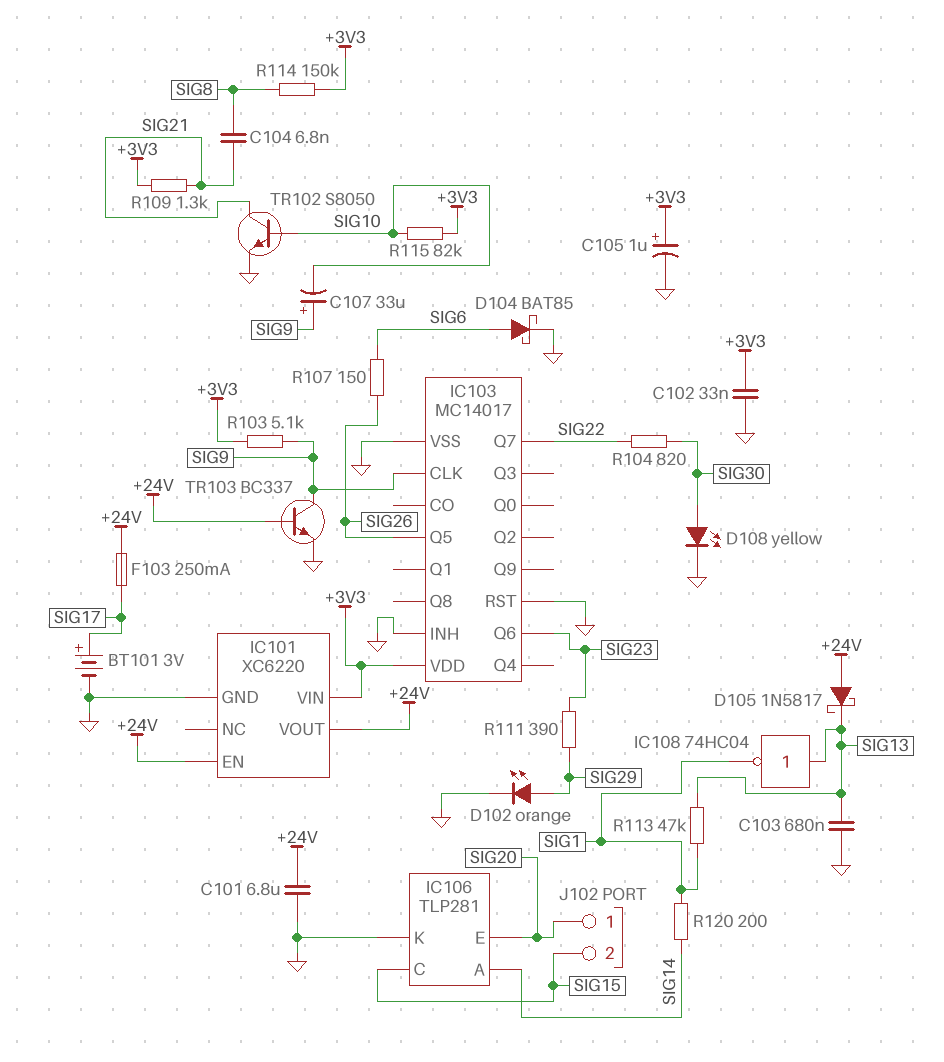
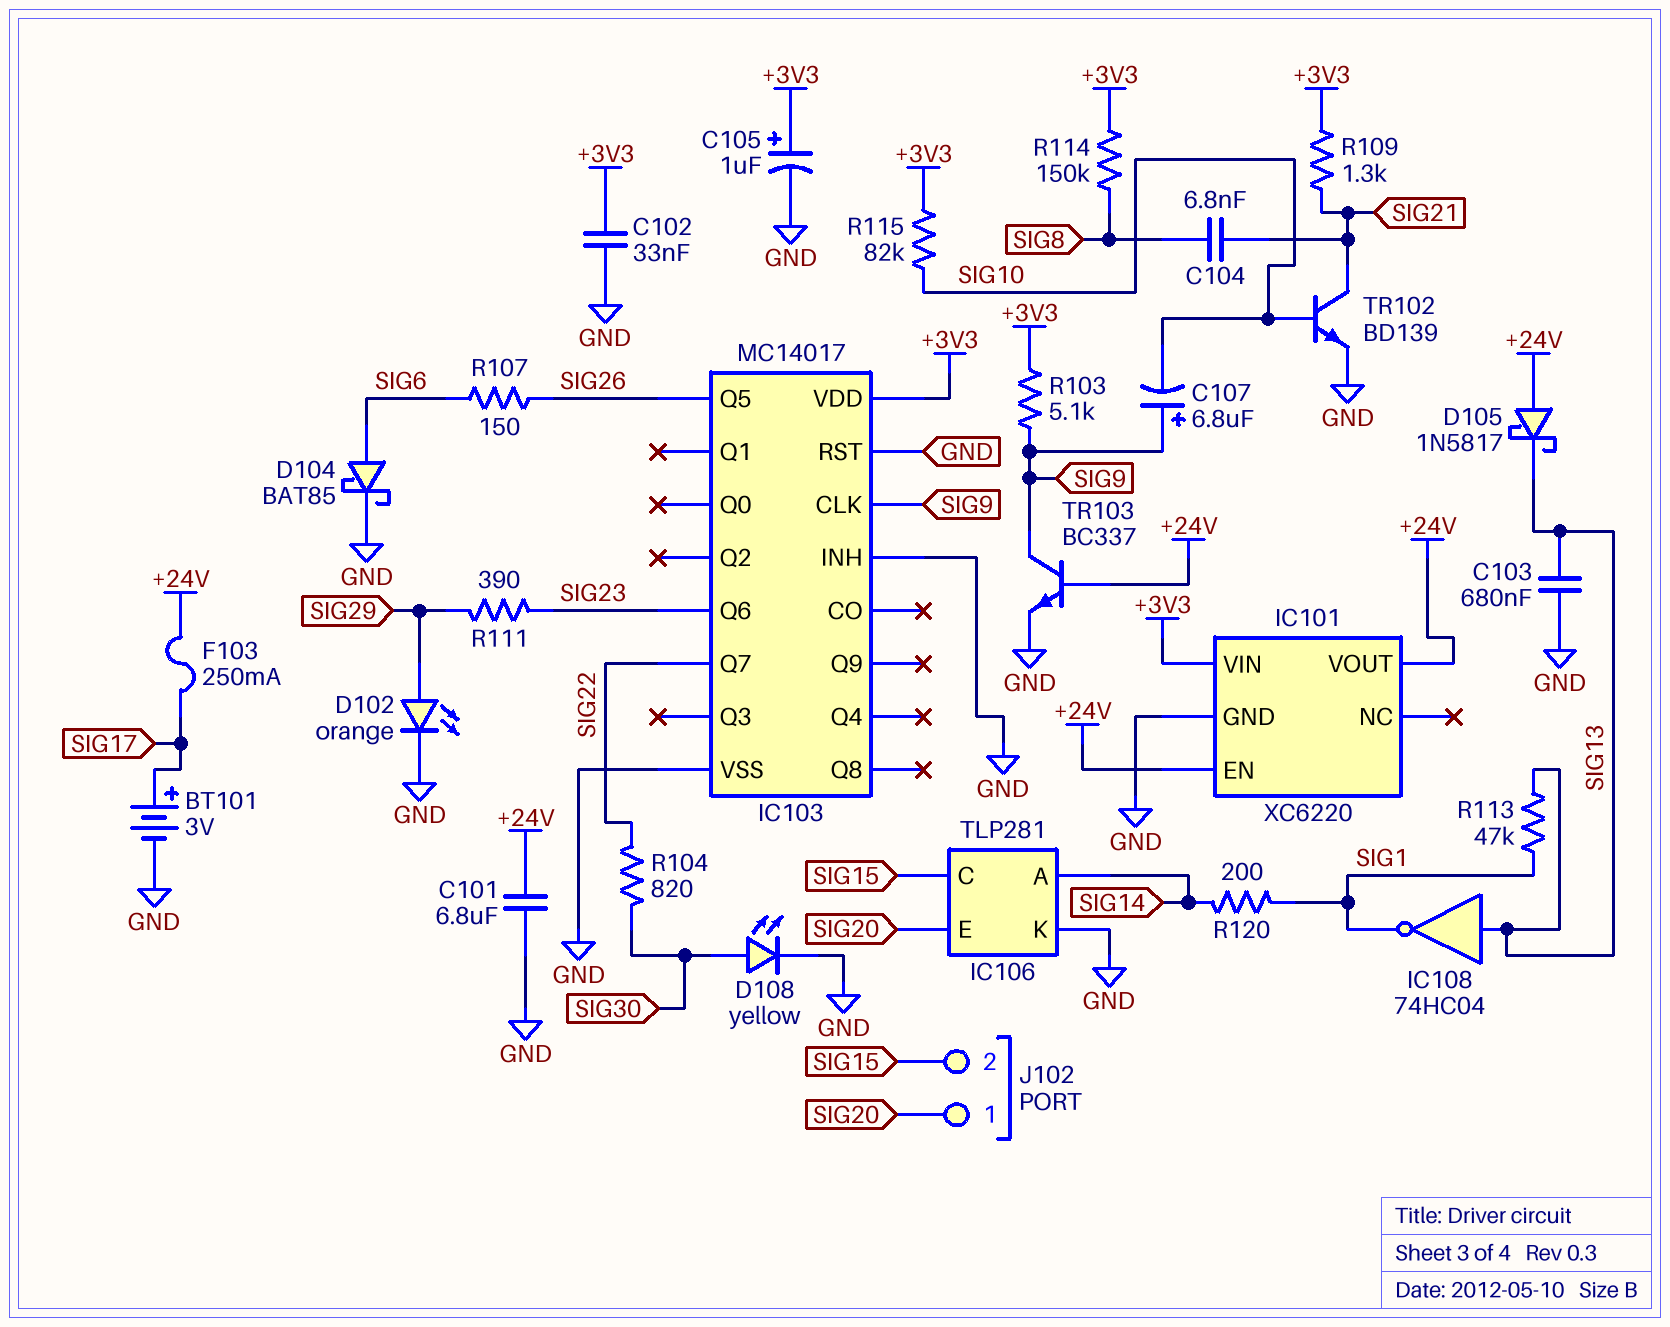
C107: 33uF (plus SIG9, minus SIG10) -> 6.8uF (plus SIG9, minus SIG10)
TR102: NPN S8050 (B SIG10, C SIG21, E GND) -> NPN BD139 (B SIG10, C SIG21, E GND)

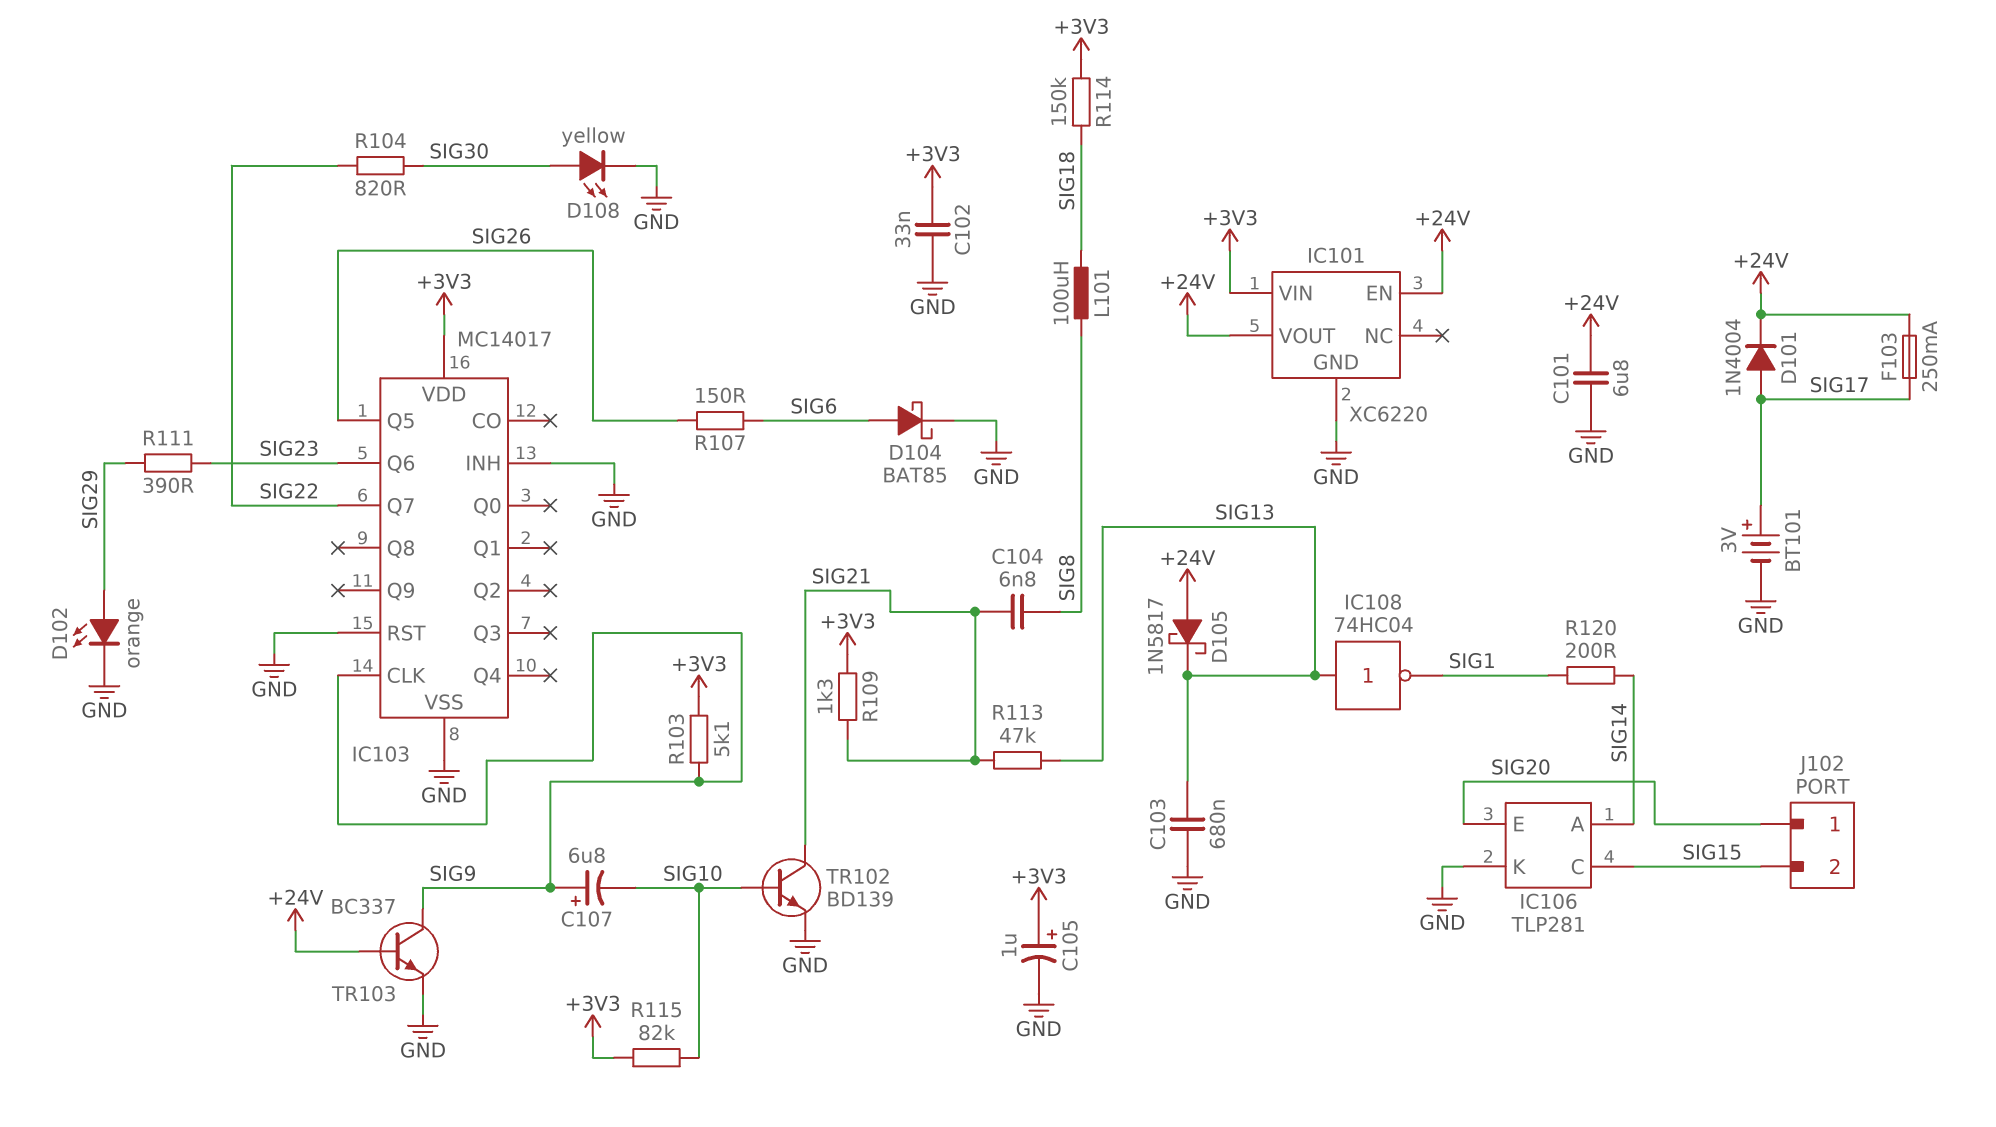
D101: none -> diode 1N4004 (A SIG17, K +24V)
L101: none -> 100uH (SIG8, SIG18)
R113: 47k (SIG1, SIG13) -> 47k (SIG13, SIG21)
R114: 150k (+3V3, SIG8) -> 150k (+3V3, SIG18)

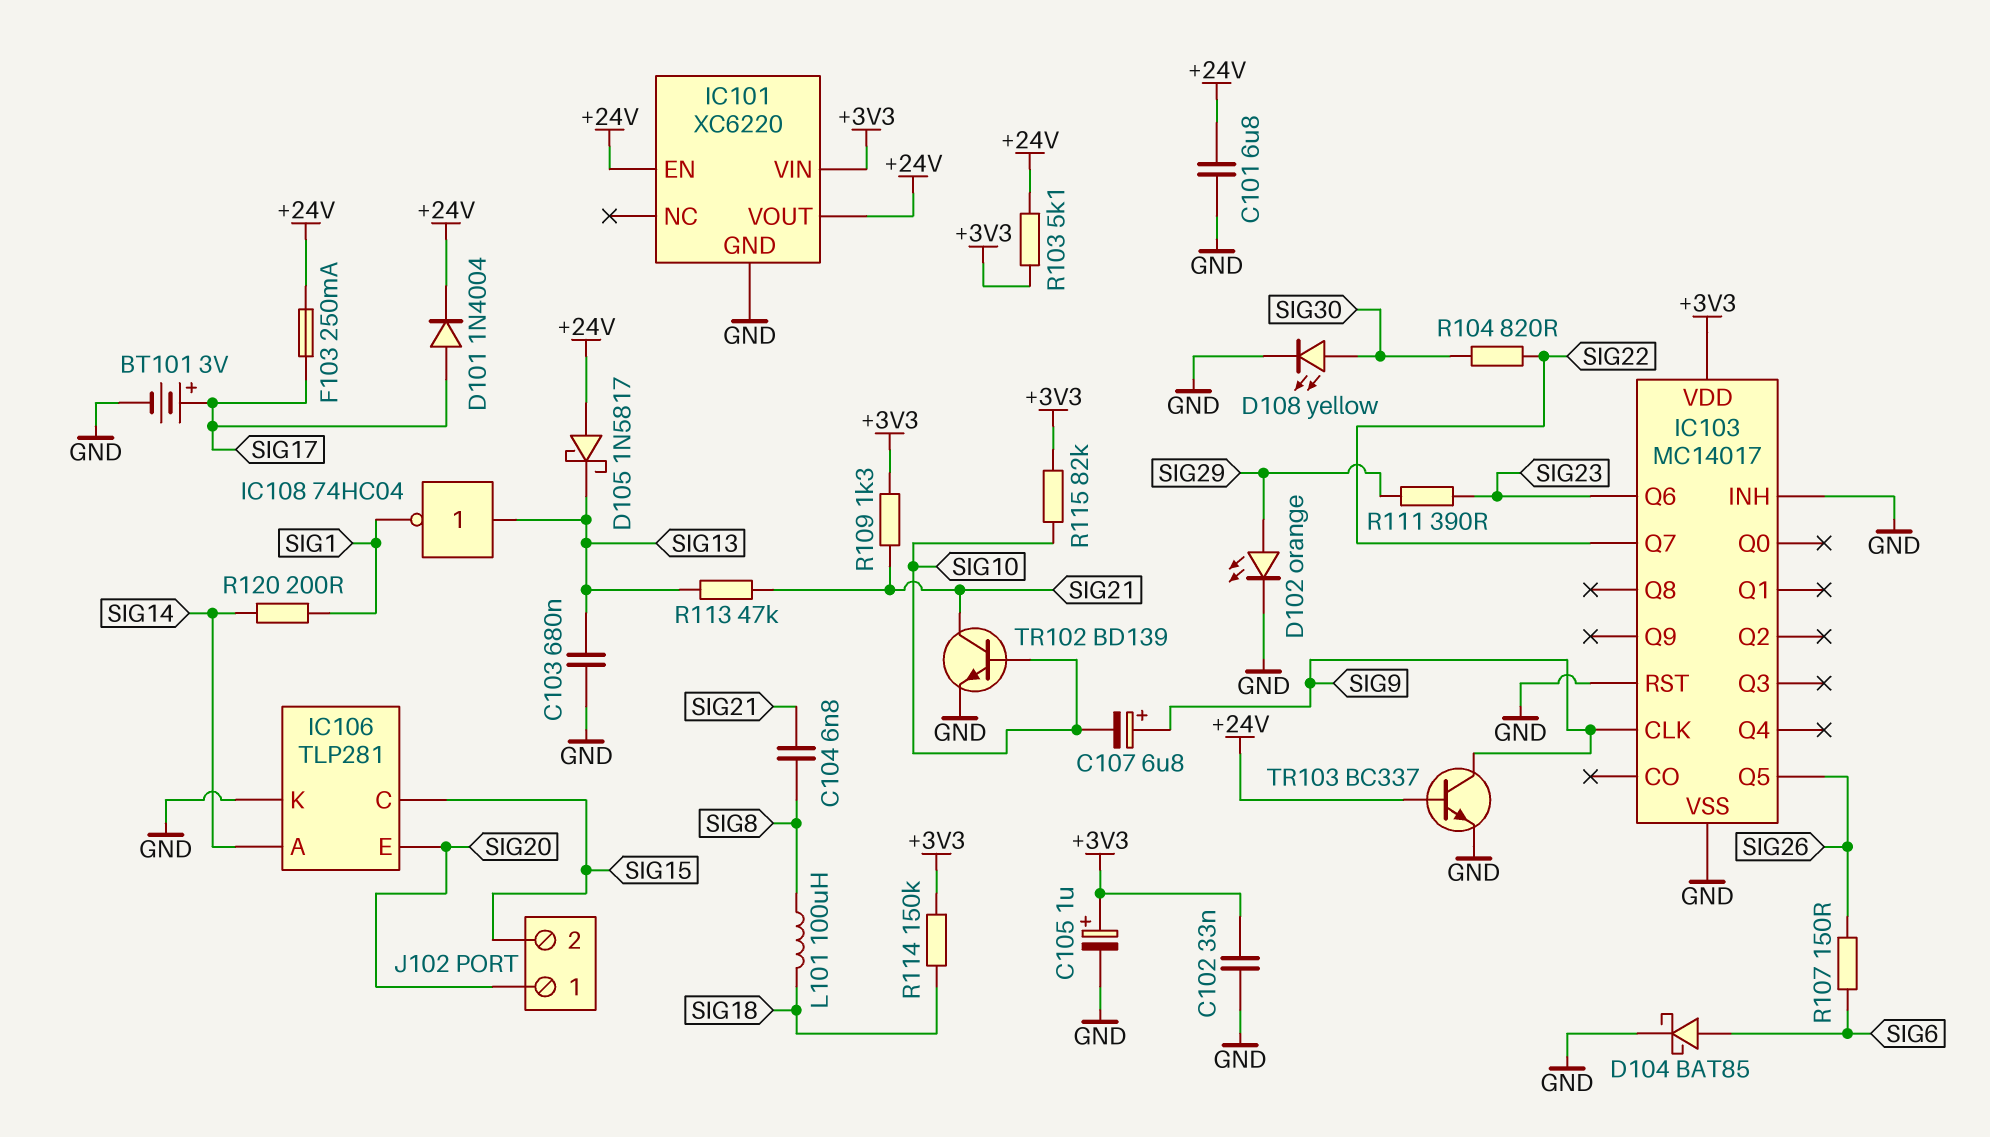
R103: 5.1k (+3V3, SIG9) -> 5.1k (+3V3, +24V)

